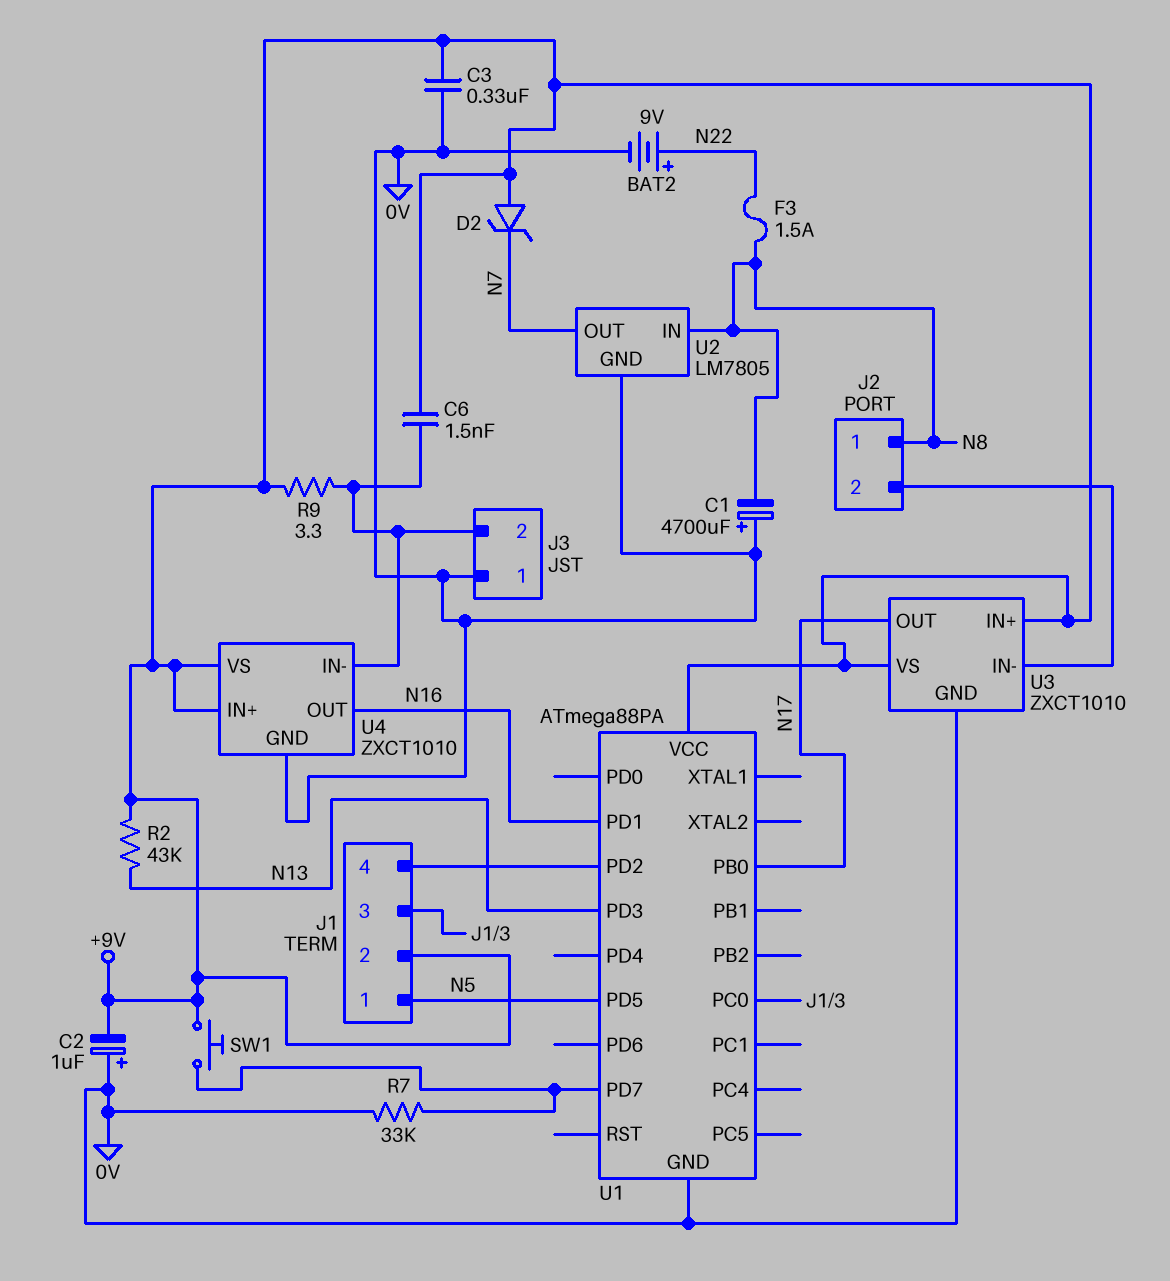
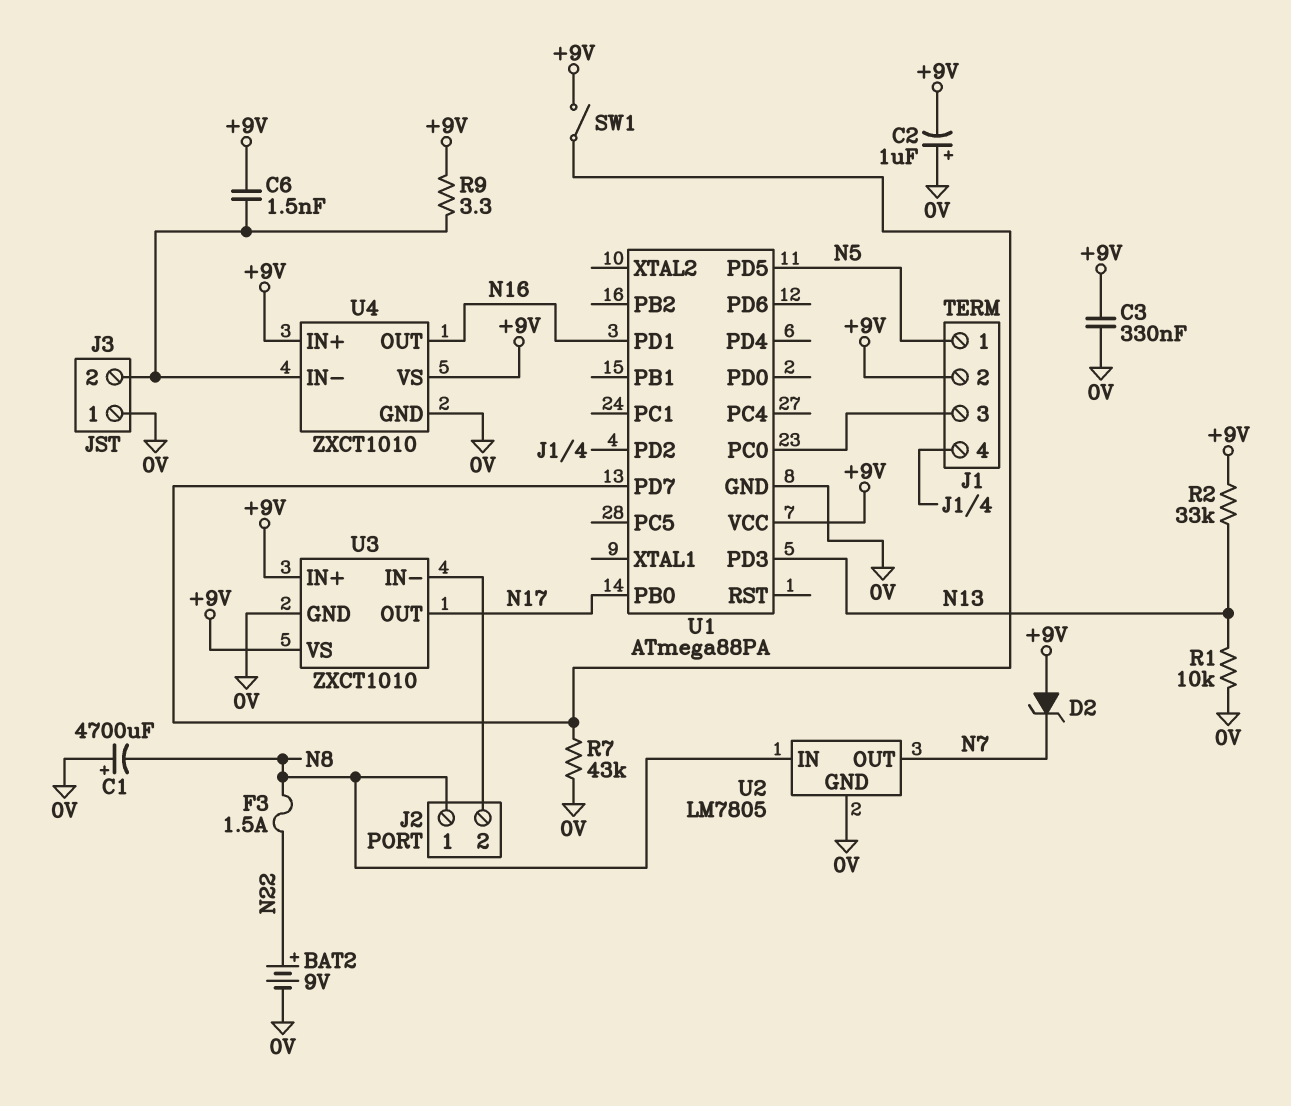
R1: none -> 10k (0V, N13)
R2: 43k (+9V, N13) -> 33k (+9V, N13)
R7: 33k (0V, U1/PD7) -> 43k (0V, U1/PD7)
SW1: button (+9V, U1/PD7) -> switch (+9V, U1/PD7)

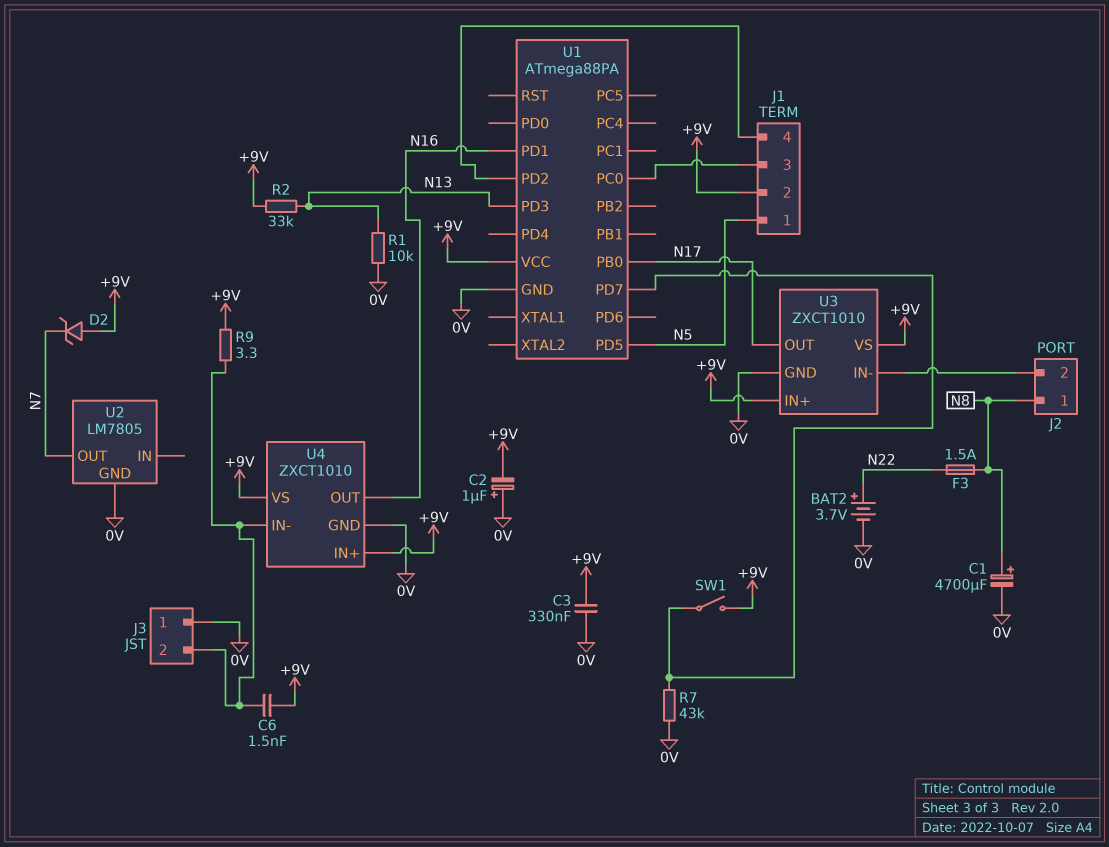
BAT2: 9V (plus N22, minus 0V) -> 3.7V (plus N22, minus 0V)
C1: 4700uF (plus 0V, minus N8) -> 4700uF (plus N8, minus 0V)
U2 pin IN: N8 -> none

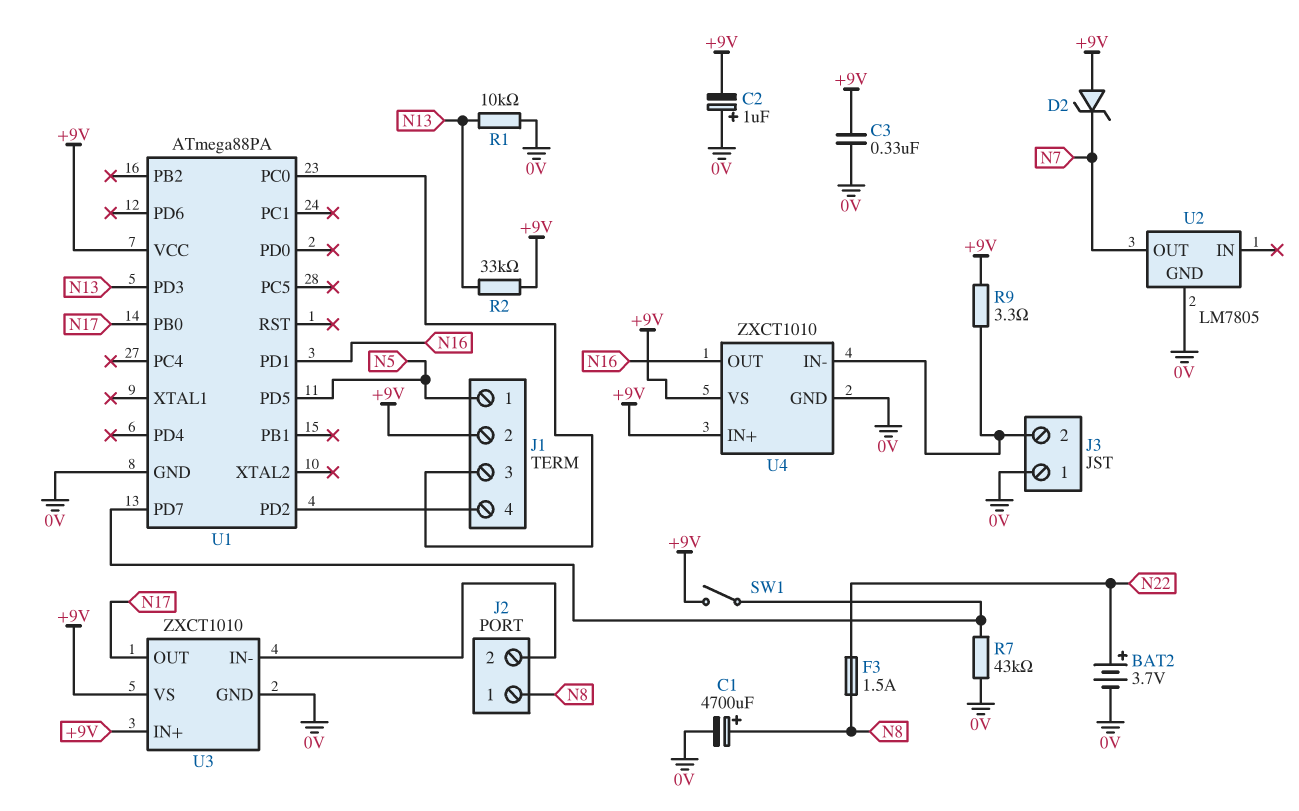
C6: 1.5nF (+9V, J3/2) -> none

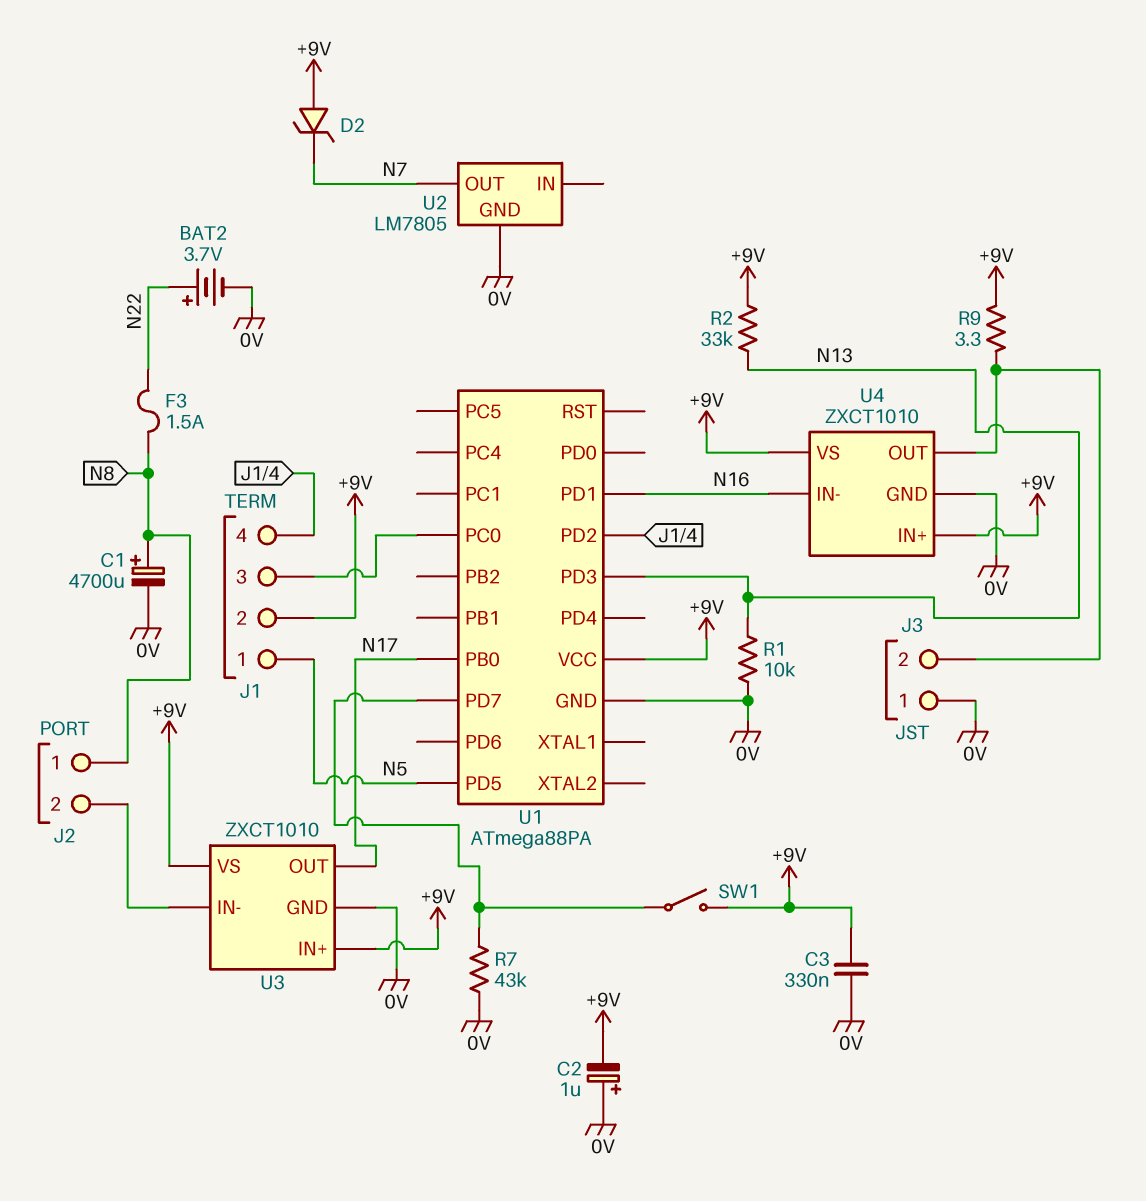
U4 pin IN-: J3/2 -> N16
U4 pin OUT: N16 -> J3/2

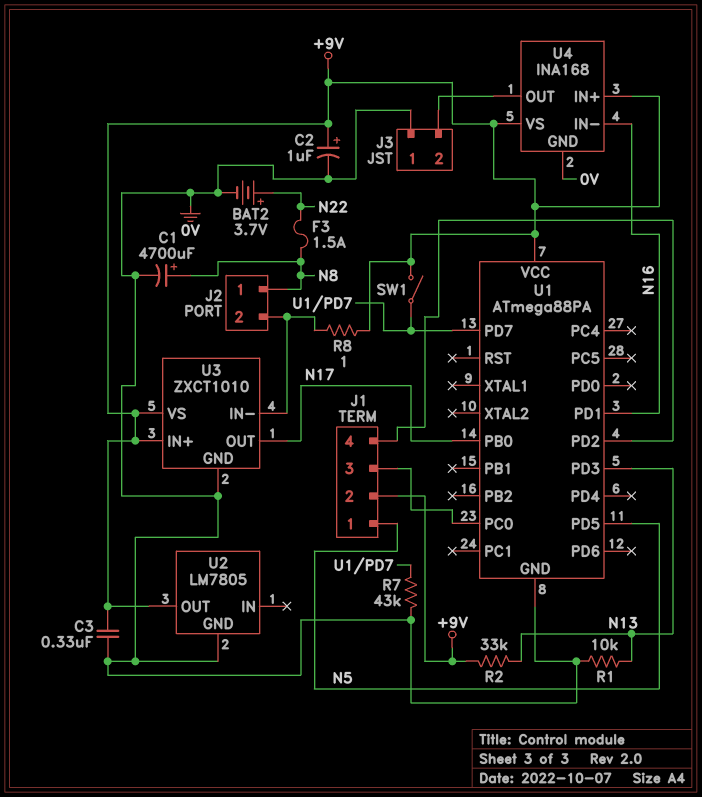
C2: 1uF (plus 0V, minus +9V) -> 1uF (plus +9V, minus 0V)
D2: zener (A +9V, K N7) -> none
R8: none -> 1 (+9V, J2/2)
R9: 3.3 (+9V, J3/2) -> none
U2 pin OUT: N7 -> +9V
U4: ZXCT1010 -> INA168

